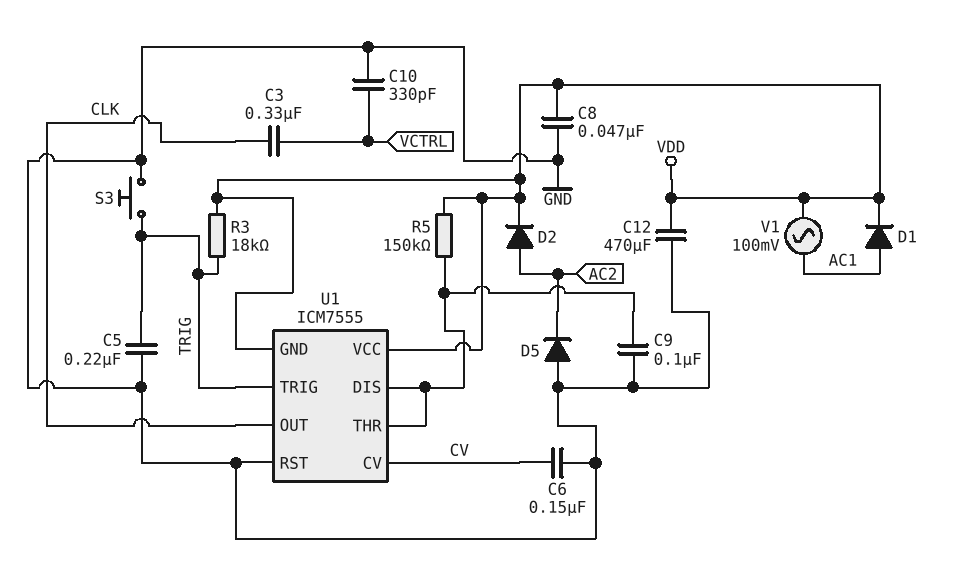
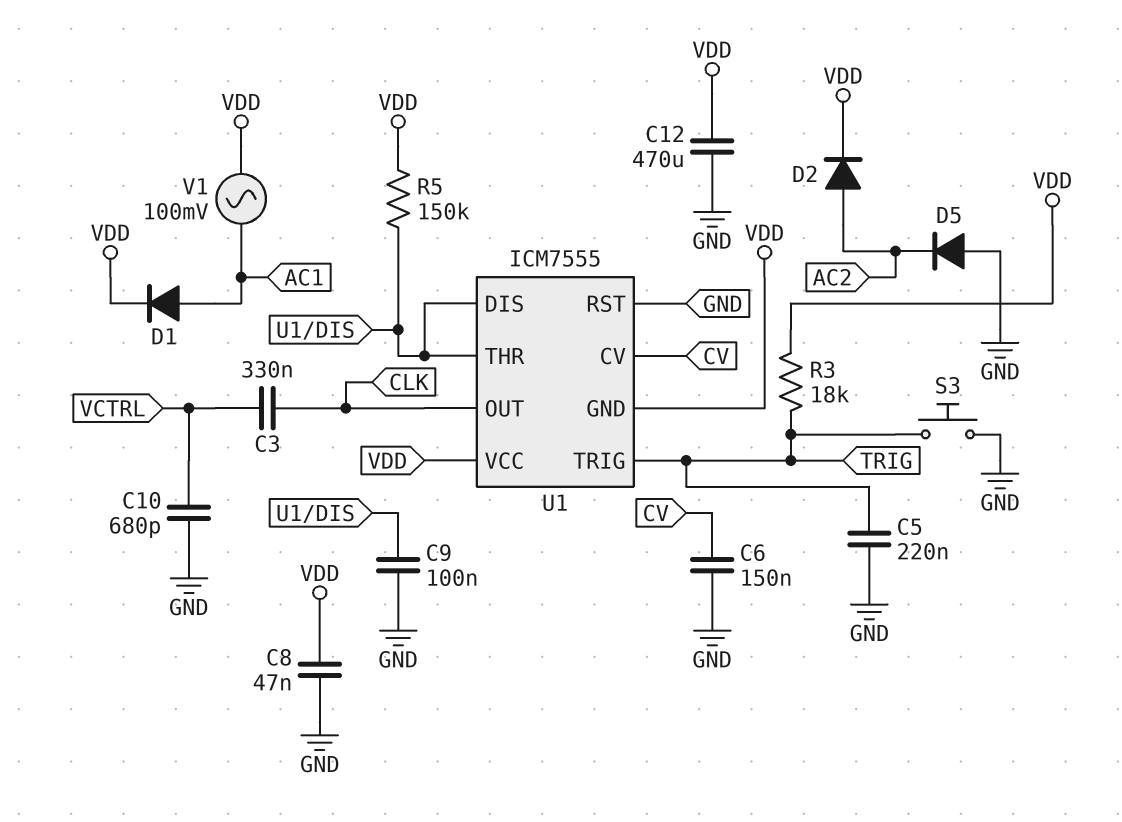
C10: 330pF (GND, VCTRL) -> 680pF (GND, VCTRL)

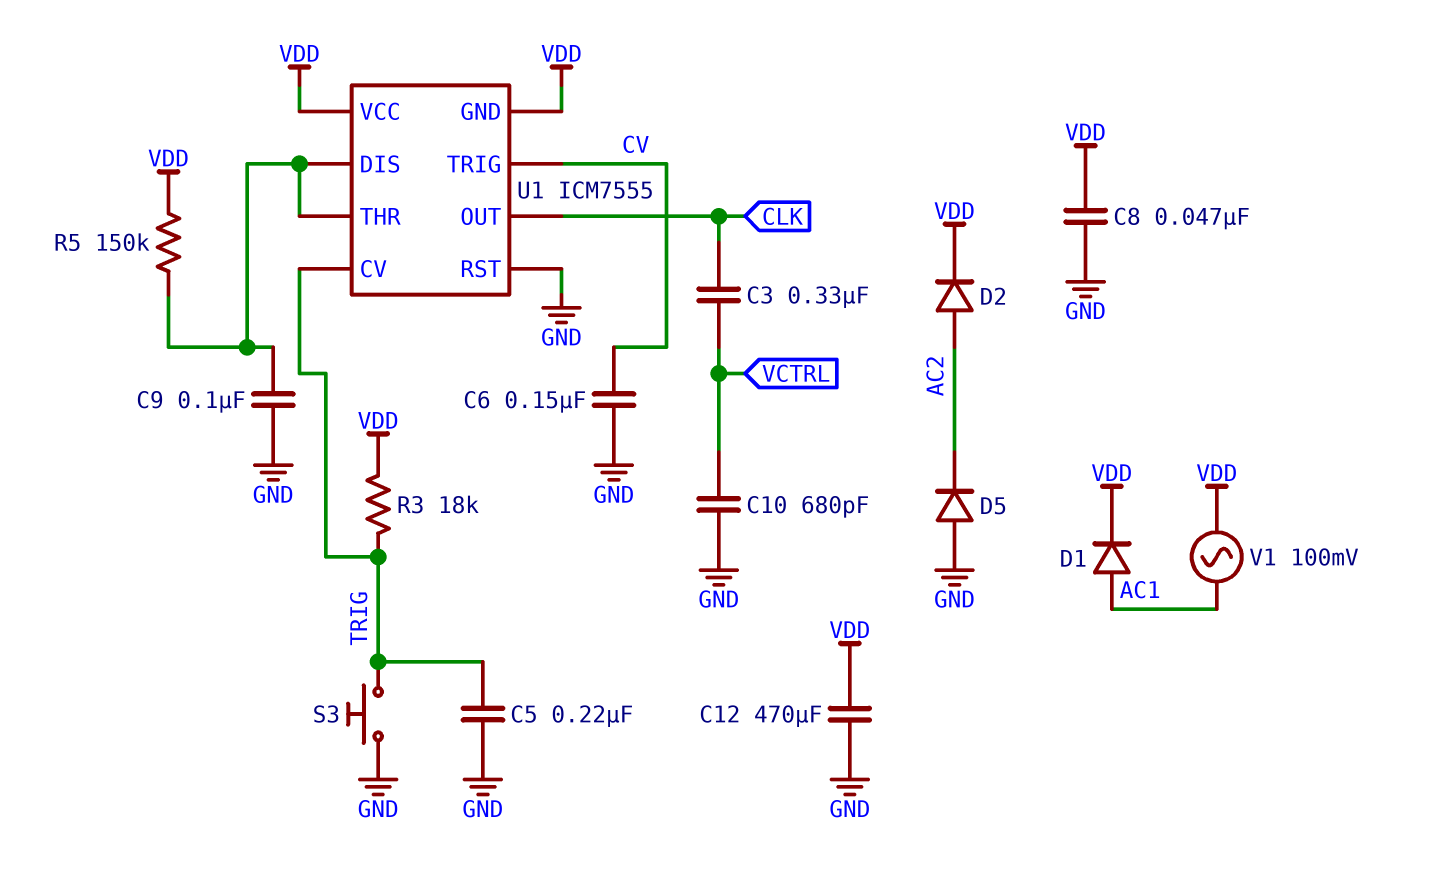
U1 pin CV: CV -> TRIG
U1 pin TRIG: TRIG -> CV

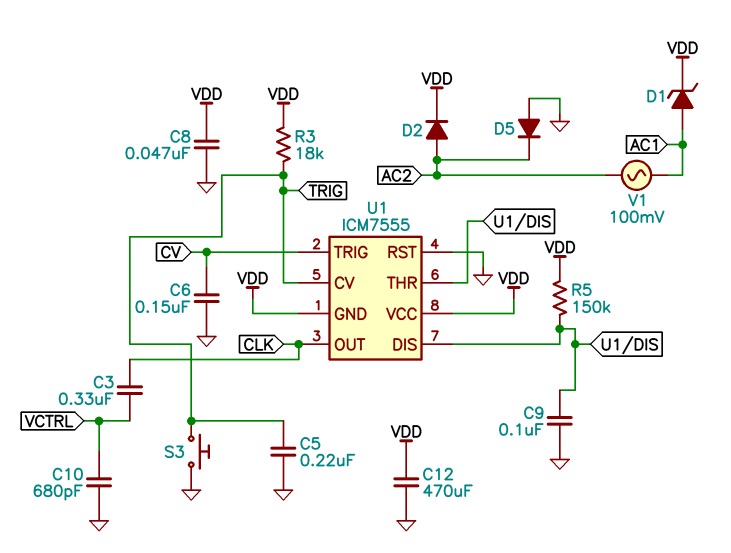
D1: diode (A AC1, K VDD) -> zener (A AC1, K VDD)
V1: AC 100mV (AC1, VDD) -> AC 100mV (AC1, AC2)

